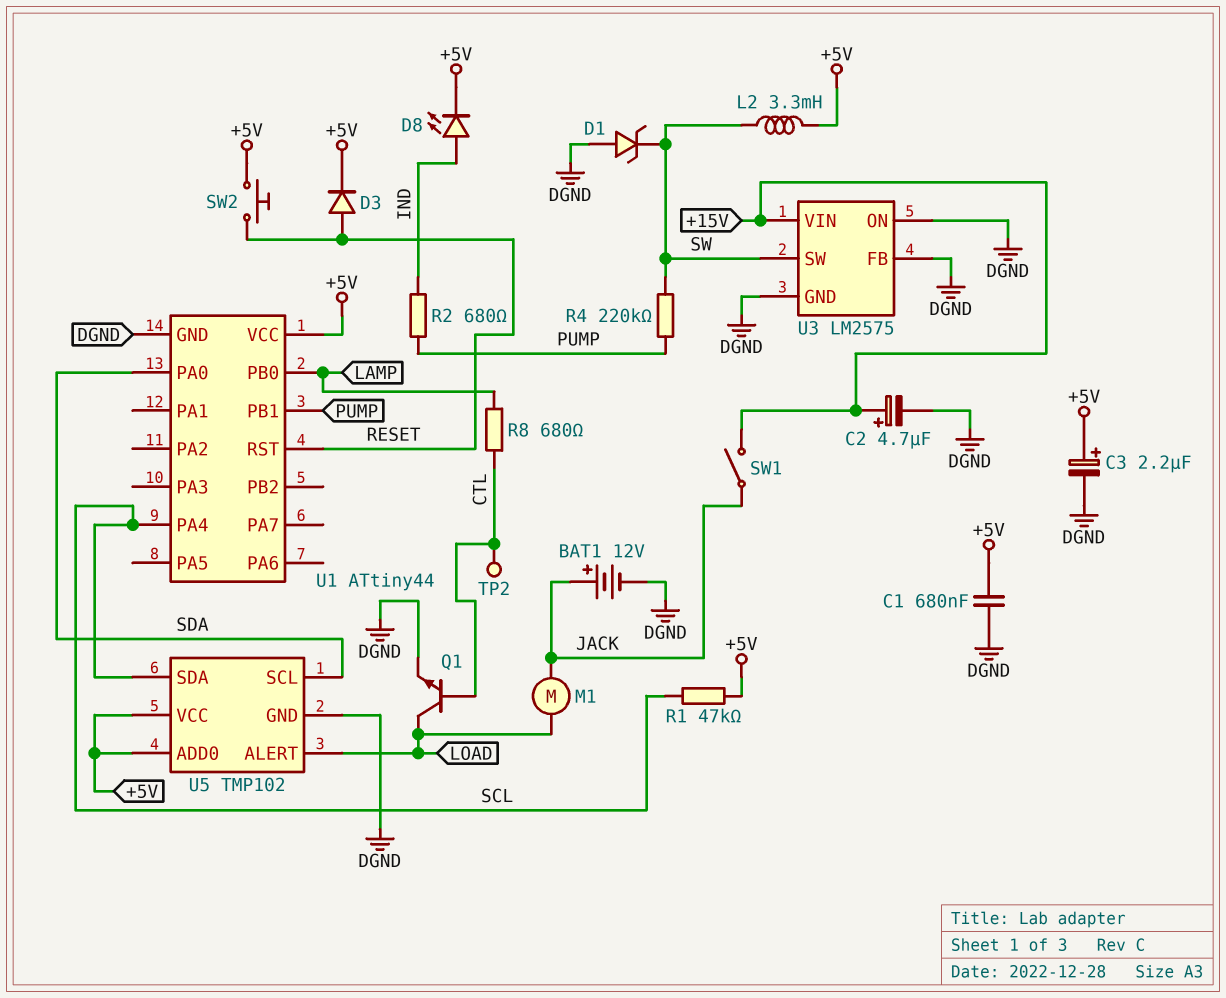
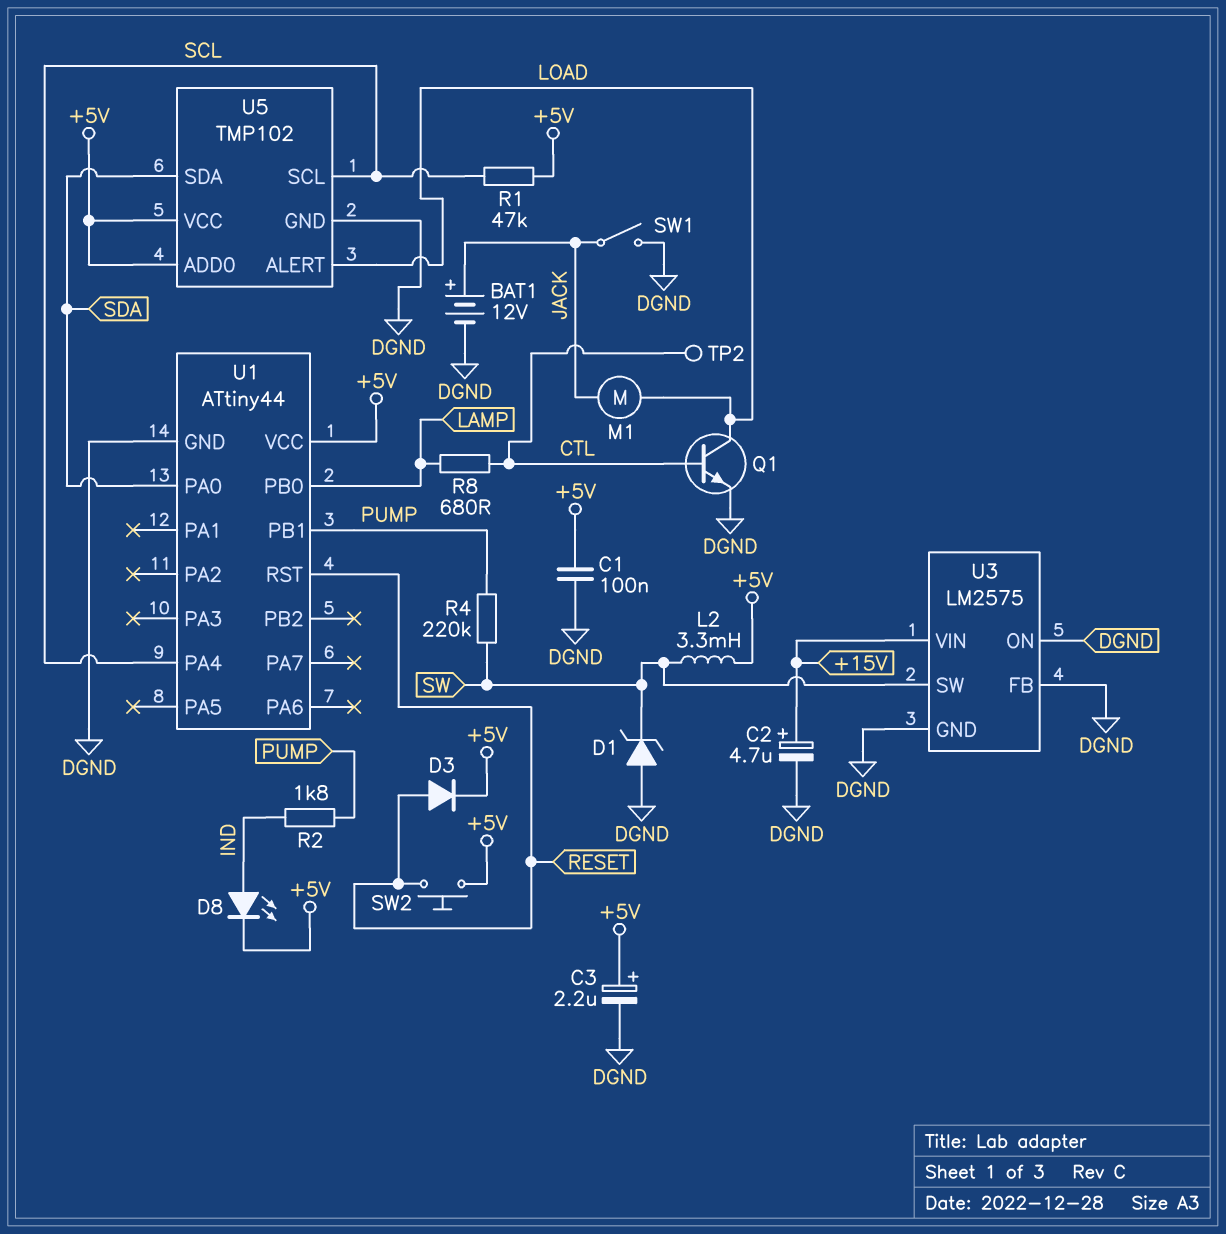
C1: 680nF (+5V, DGND) -> 100nF (+5V, DGND)
R2: 680 (IND, PUMP) -> 1.8k (IND, PUMP)
SW1: switch (+15V, JACK) -> switch (DGND, JACK)
U5 pin SCL: SDA -> SCL
U5 pin SDA: SCL -> SDA

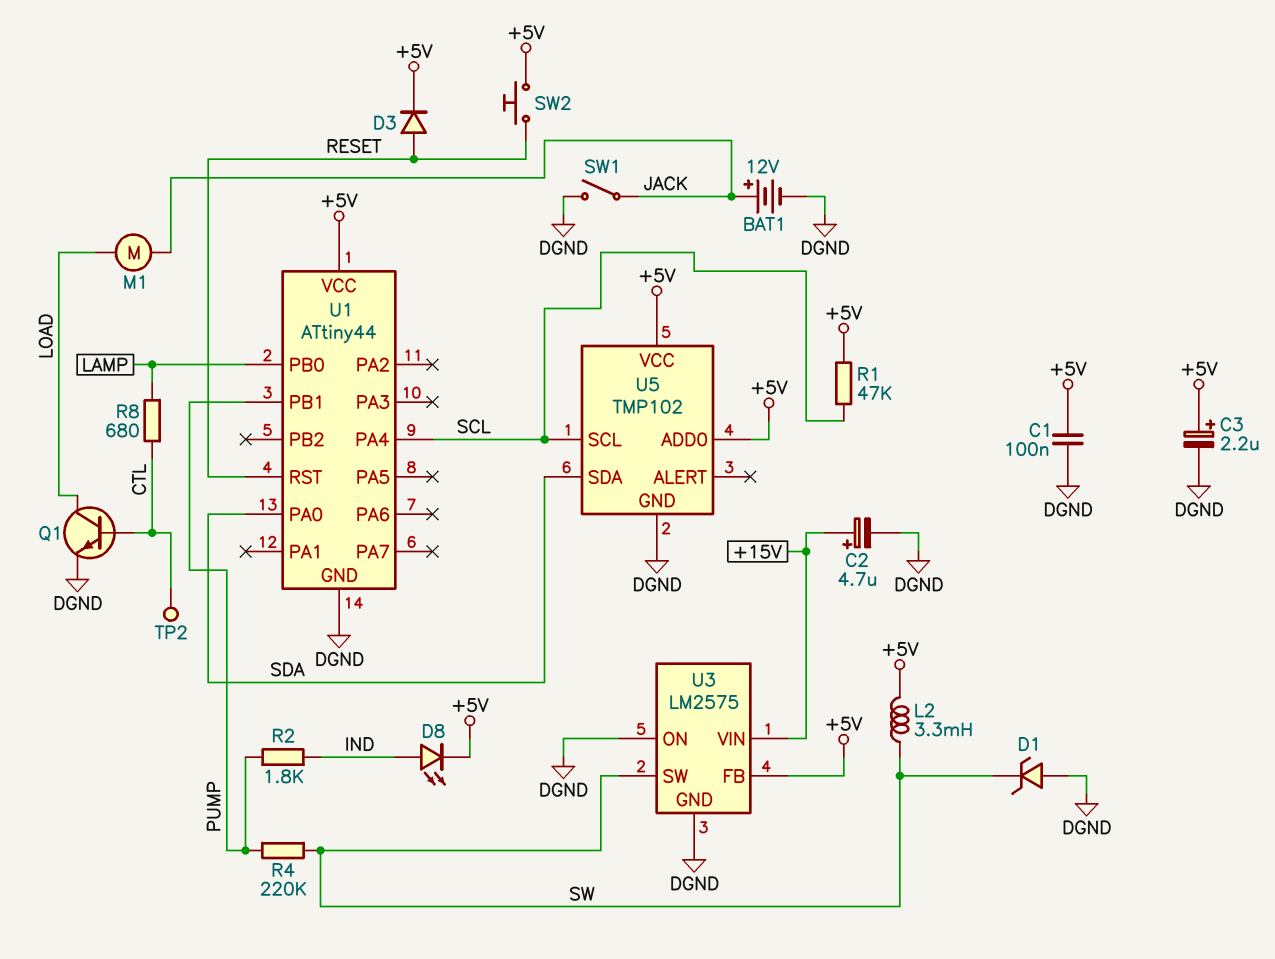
U3 pin FB: DGND -> +5V
U5 pin ALERT: LOAD -> none

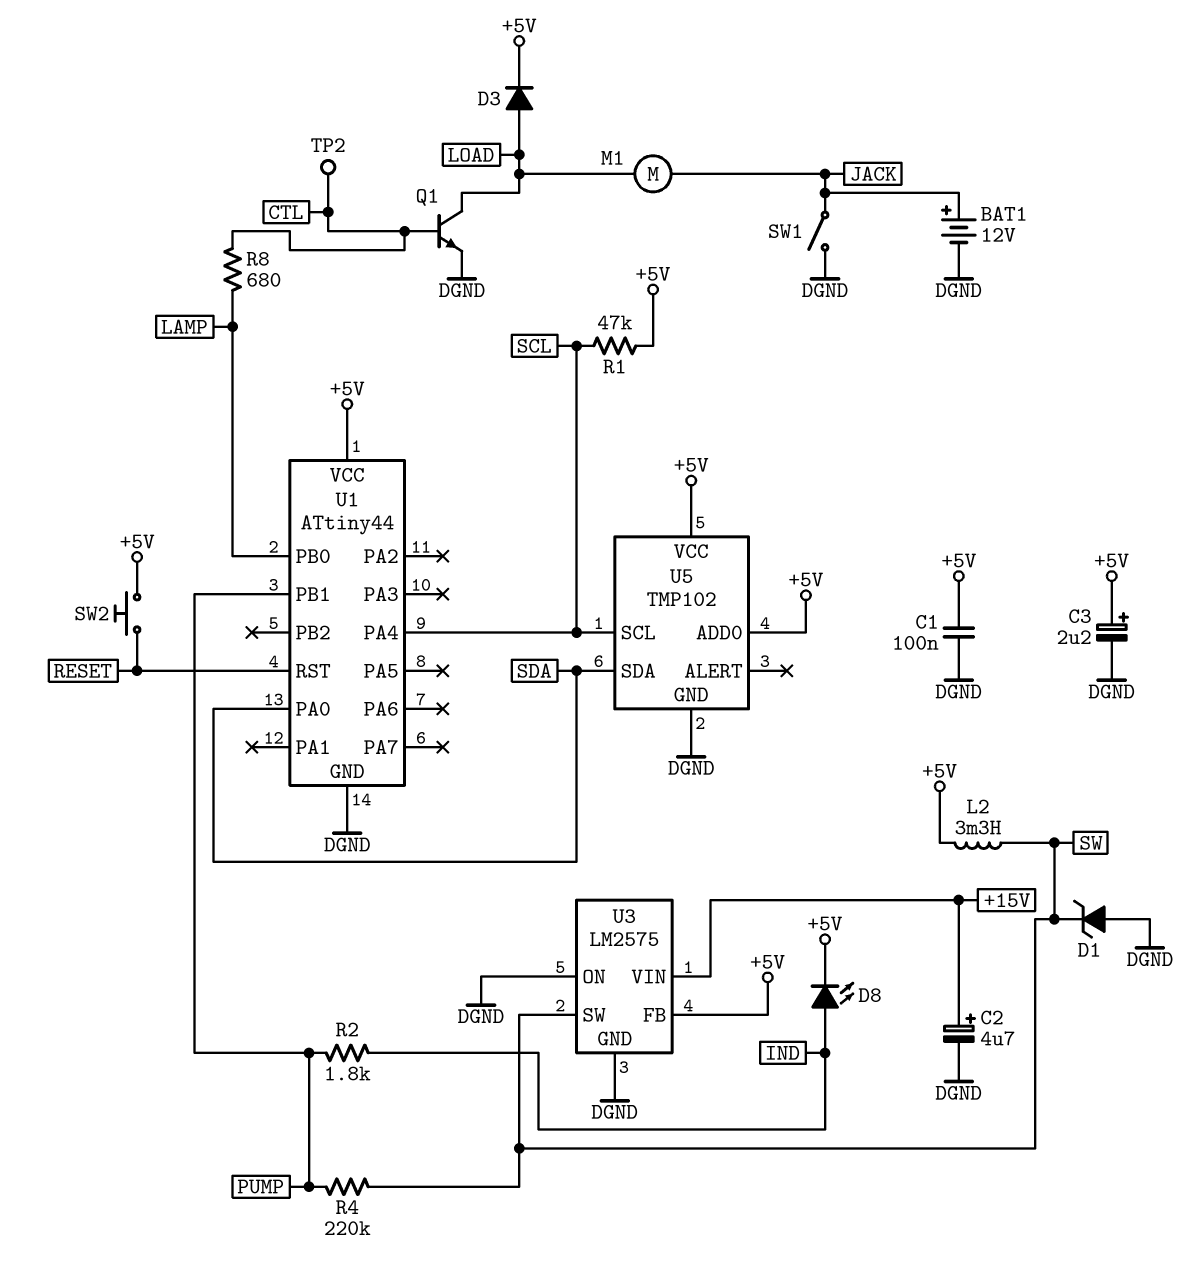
D3: diode (A RESET, K +5V) -> diode (A LOAD, K +5V)

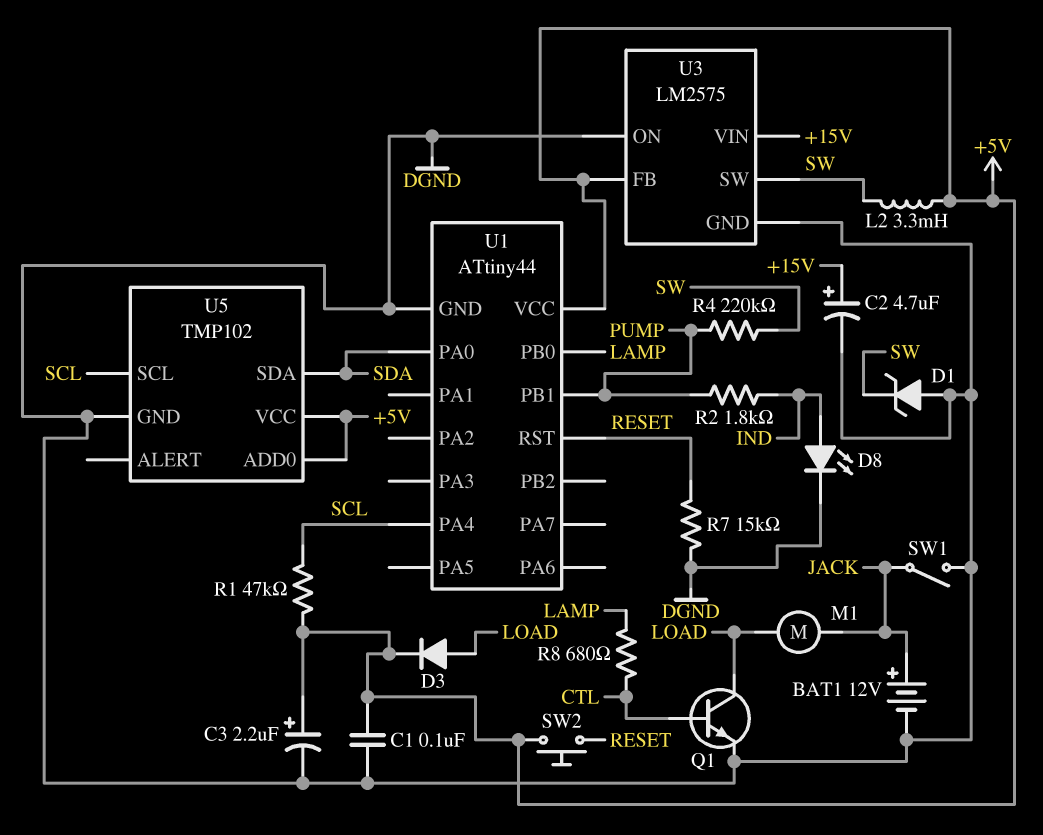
D8: LED (A IND, K +5V) -> LED (A IND, K DGND)
R7: none -> 15k (DGND, RESET)
TP2: test point (CTL) -> none

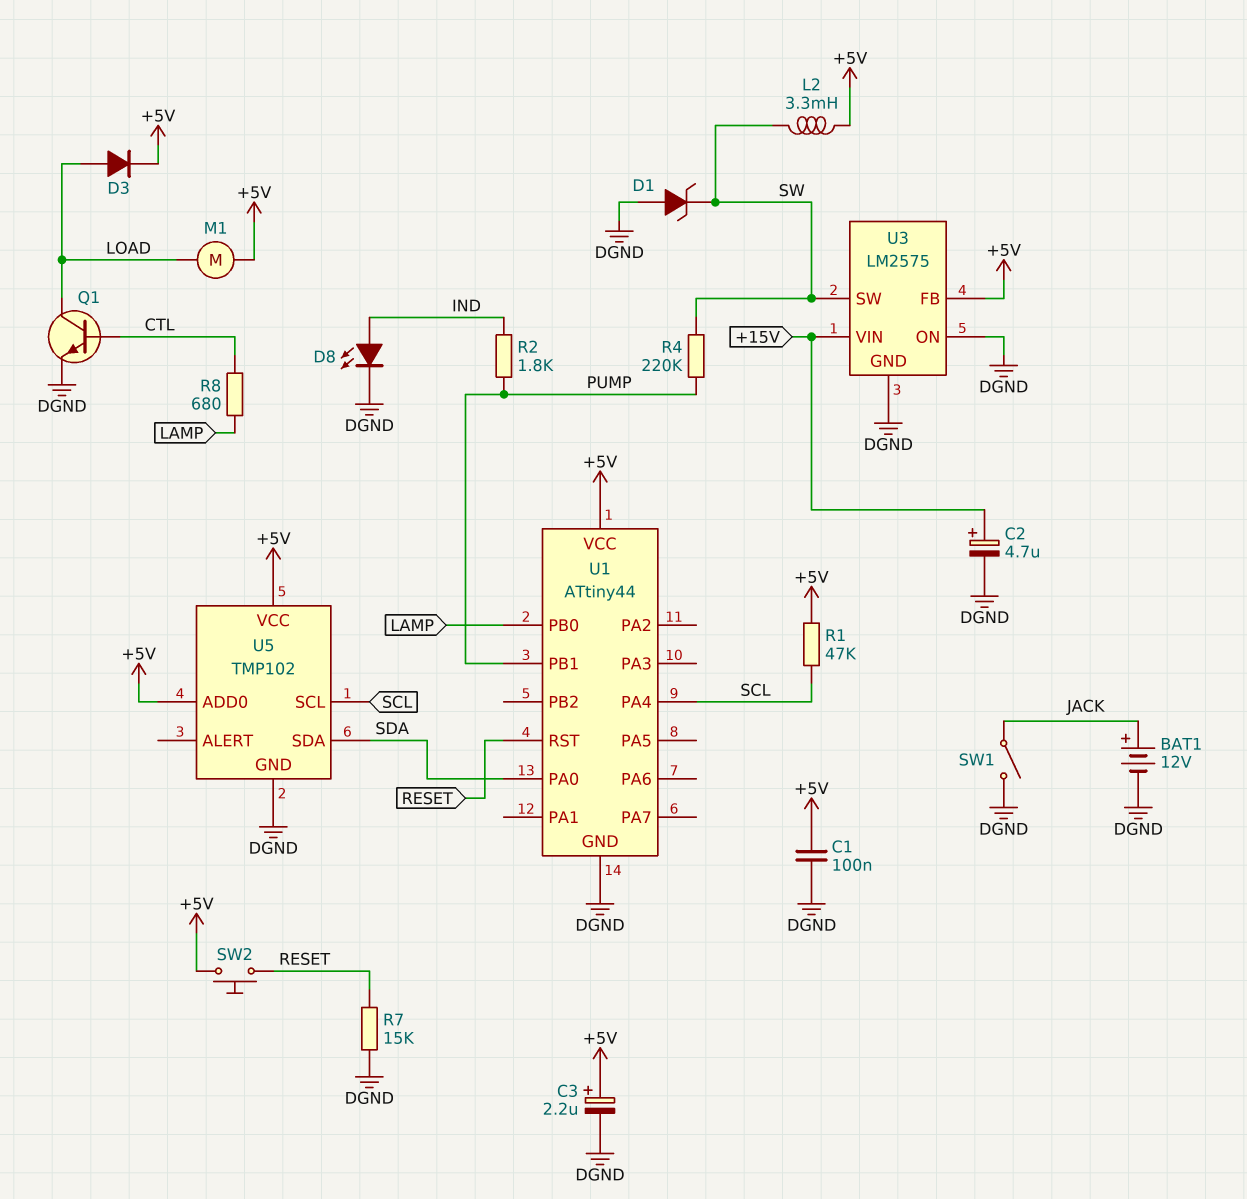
M1: motor (JACK, LOAD) -> motor (+5V, LOAD)

